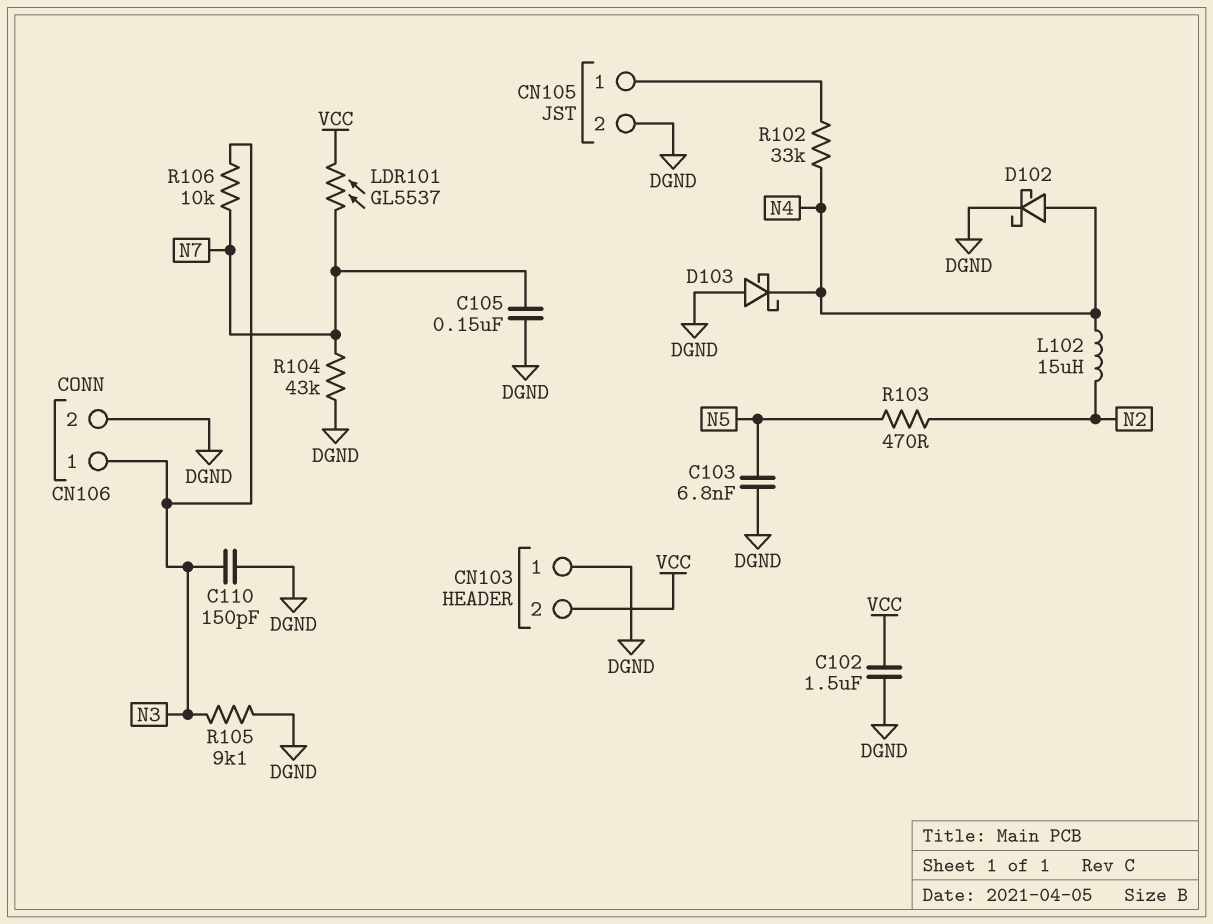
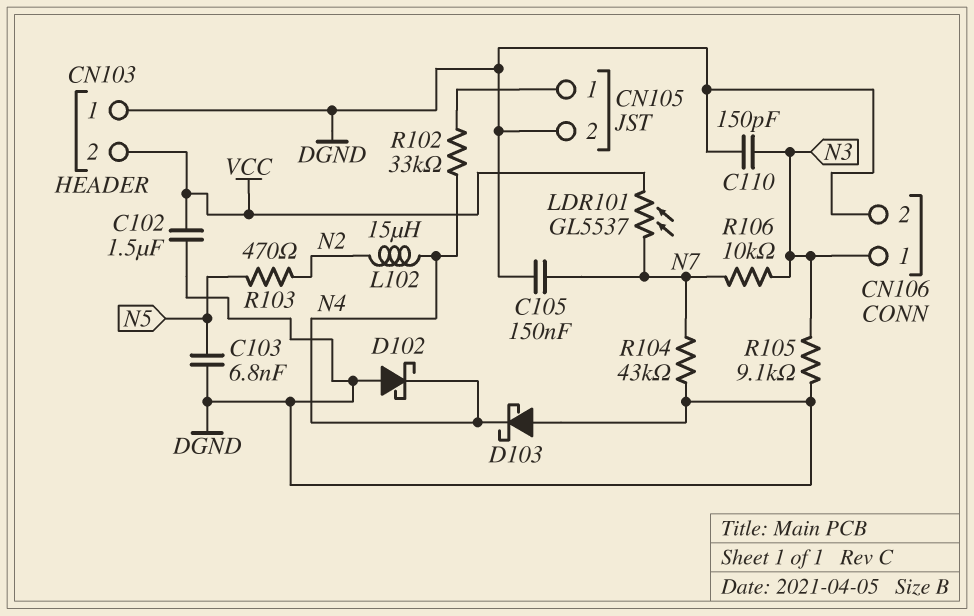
D102: schottky (A N4, K DGND) -> schottky (A DGND, K N4)

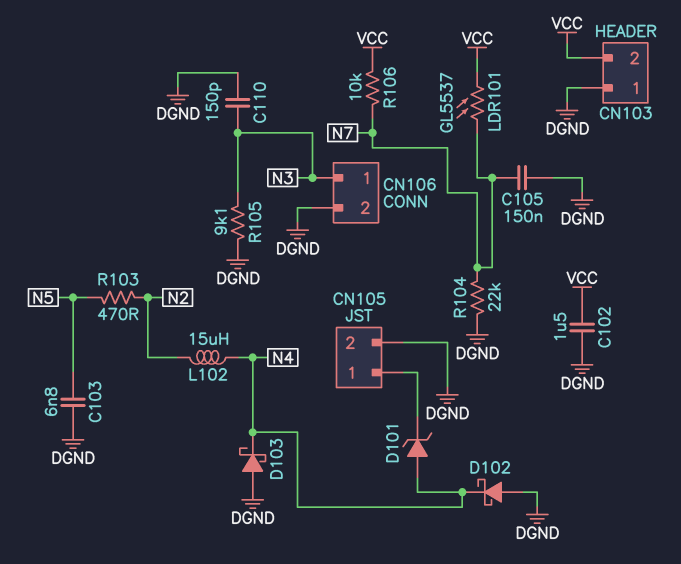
D101: none -> zener (A N4, K CN105/1)
R102: 33k (CN105/1, N4) -> none
R104: 43k (DGND, N7) -> 22k (DGND, N7)
R106: 10k (N3, N7) -> 10k (N7, VCC)

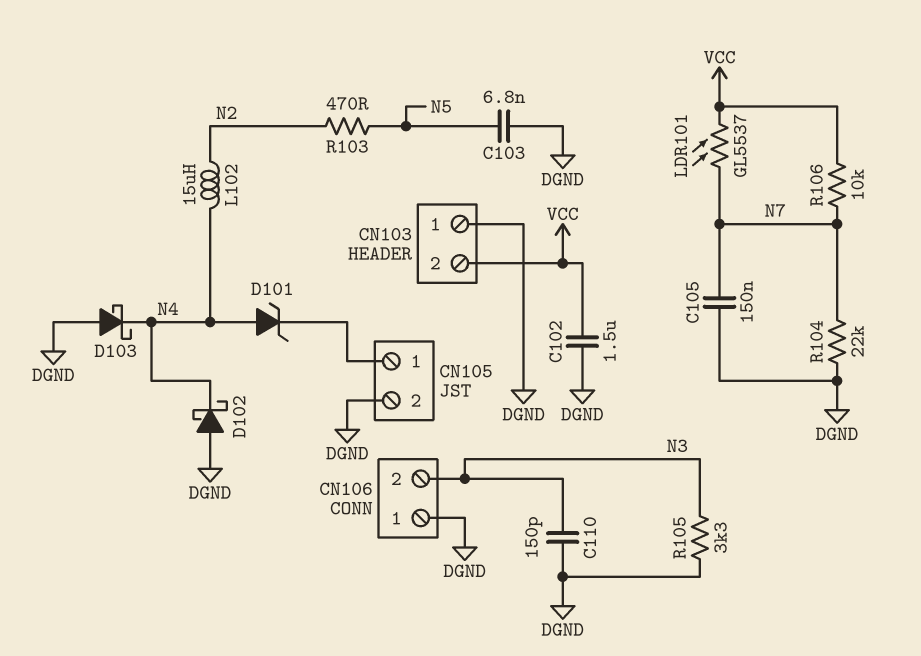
CN106 pin 1: N3 -> DGND
CN106 pin 2: DGND -> N3
R105: 9.1k (DGND, N3) -> 3.3k (DGND, N3)

